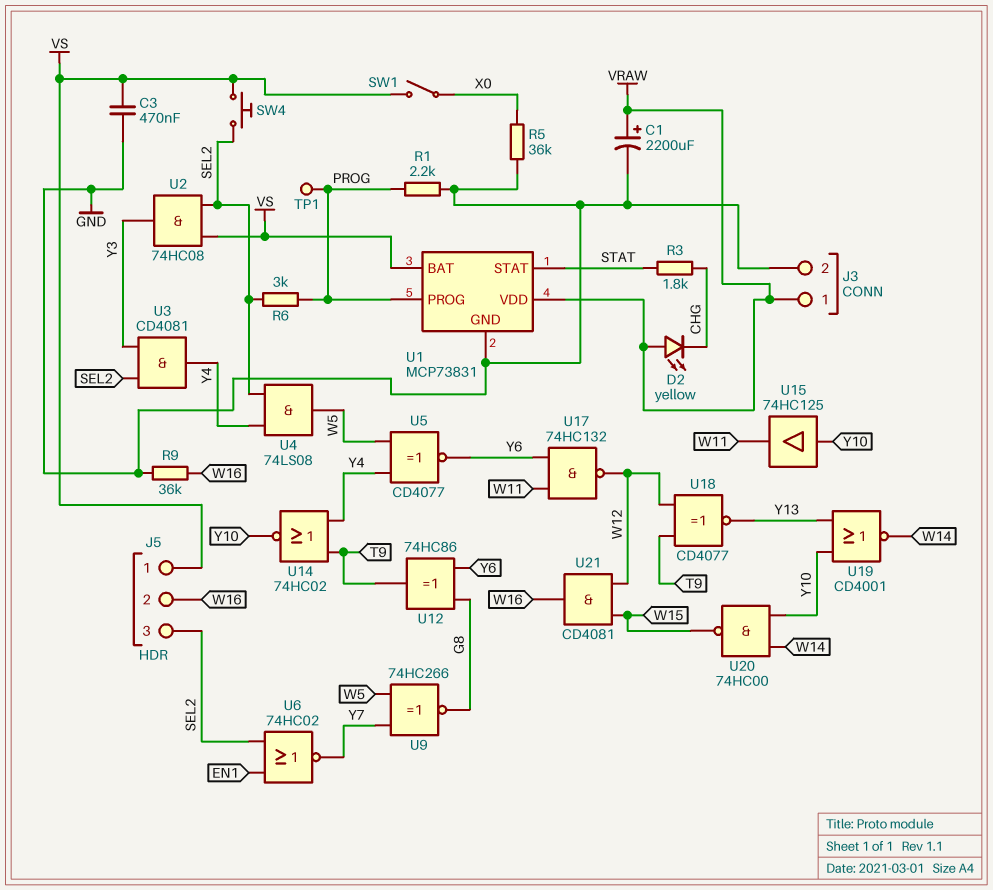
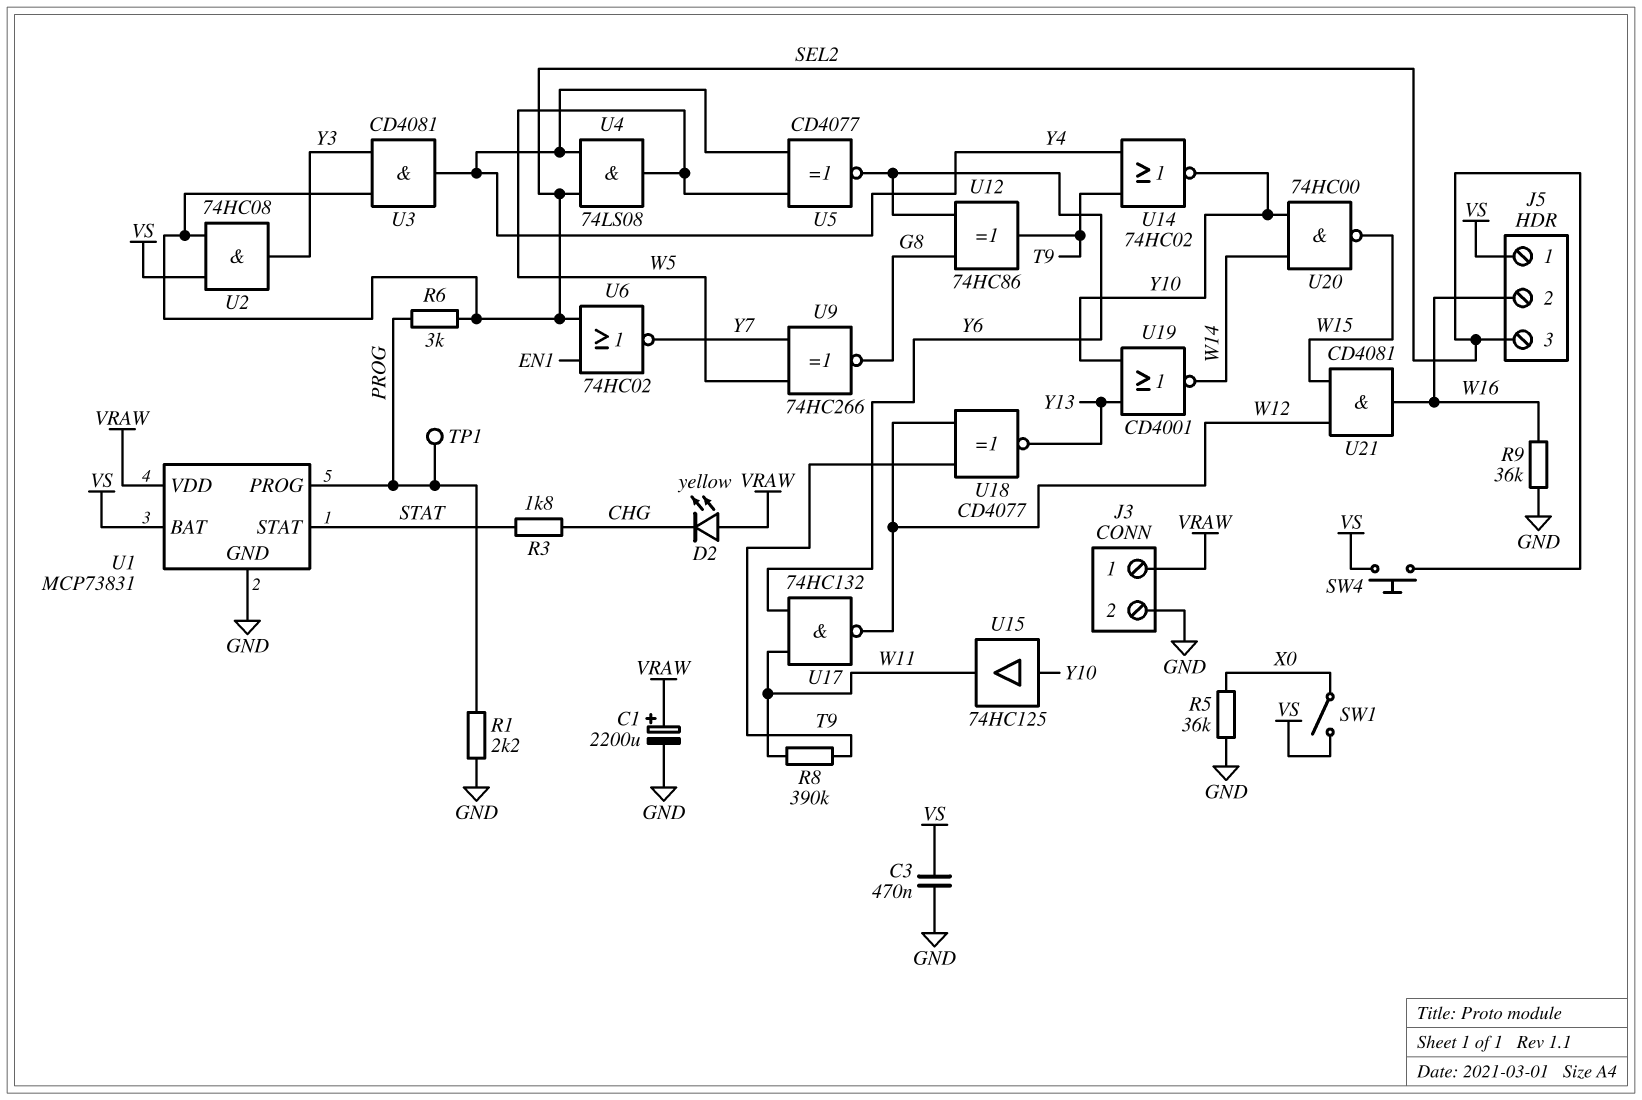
R8: none -> 390k (T9, W11)

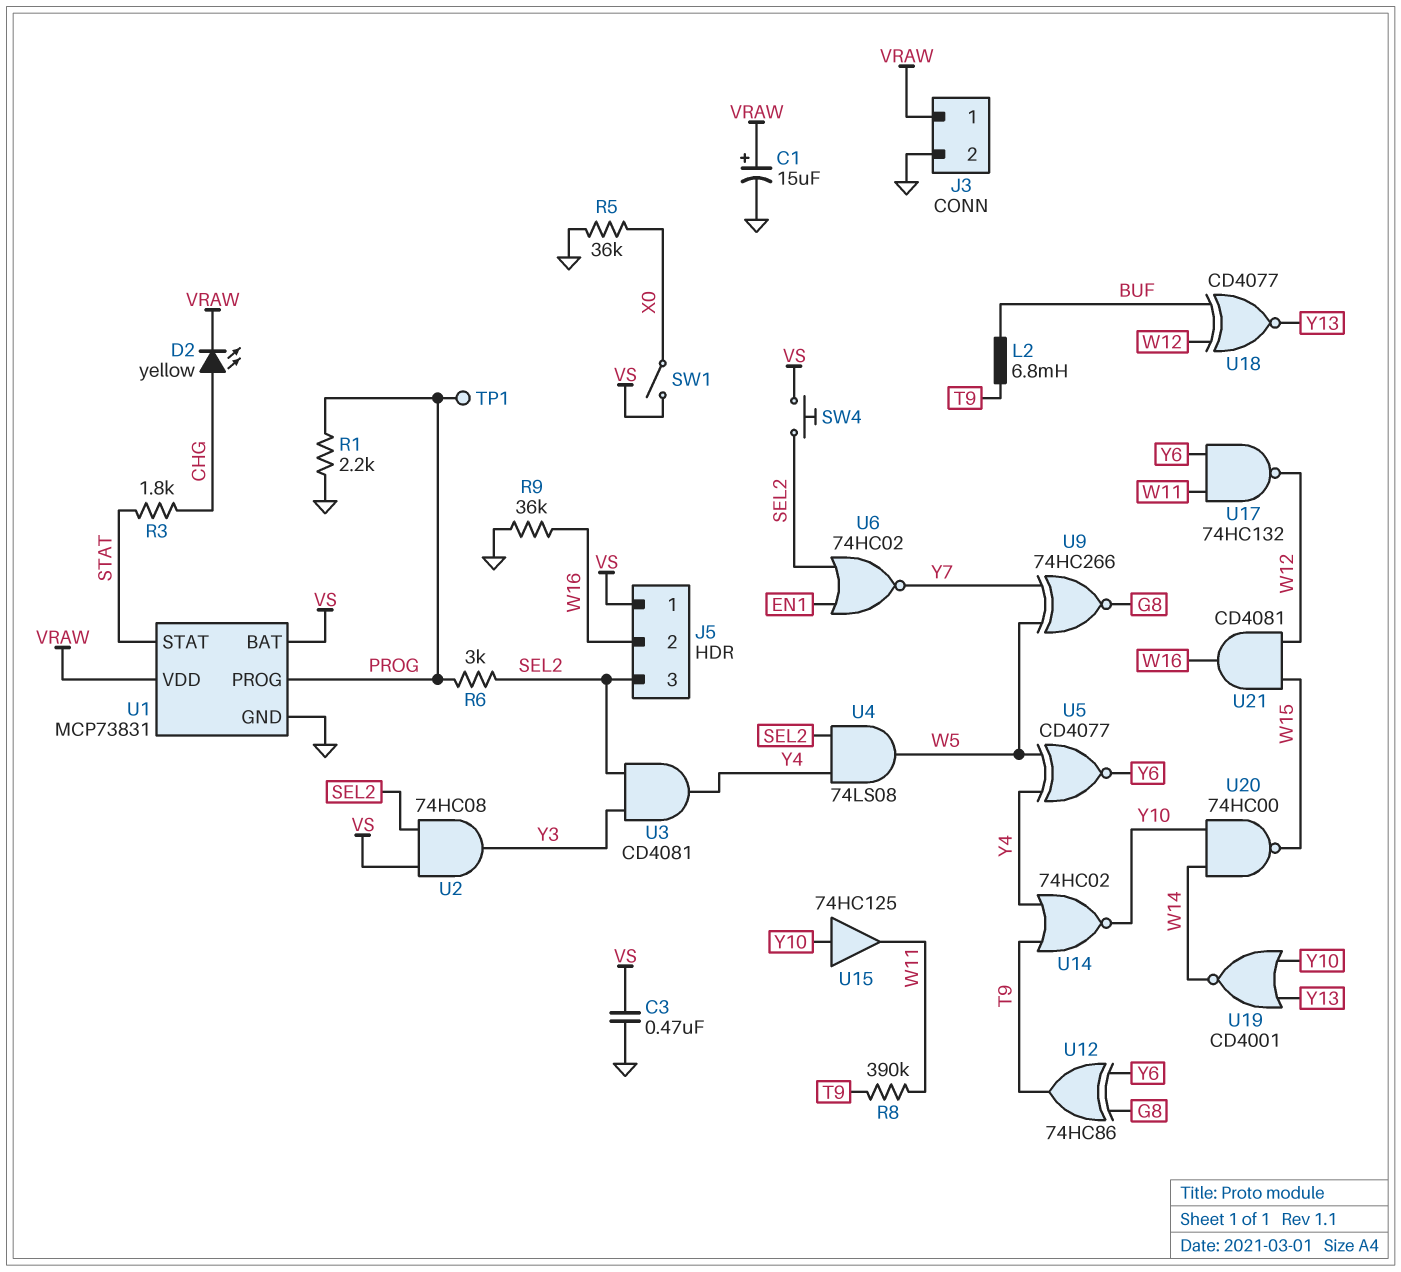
C1: 2200uF (plus VRAW, minus GND) -> 15uF (plus VRAW, minus GND)
D2: LED yellow (A VRAW, K CHG) -> LED yellow (A CHG, K VRAW)
L2: none -> 6.8mH (BUF, T9)
U18: XNOR CD4077 (in T9, in W12, out Y13) -> XNOR CD4077 (in BUF, in W12, out Y13)

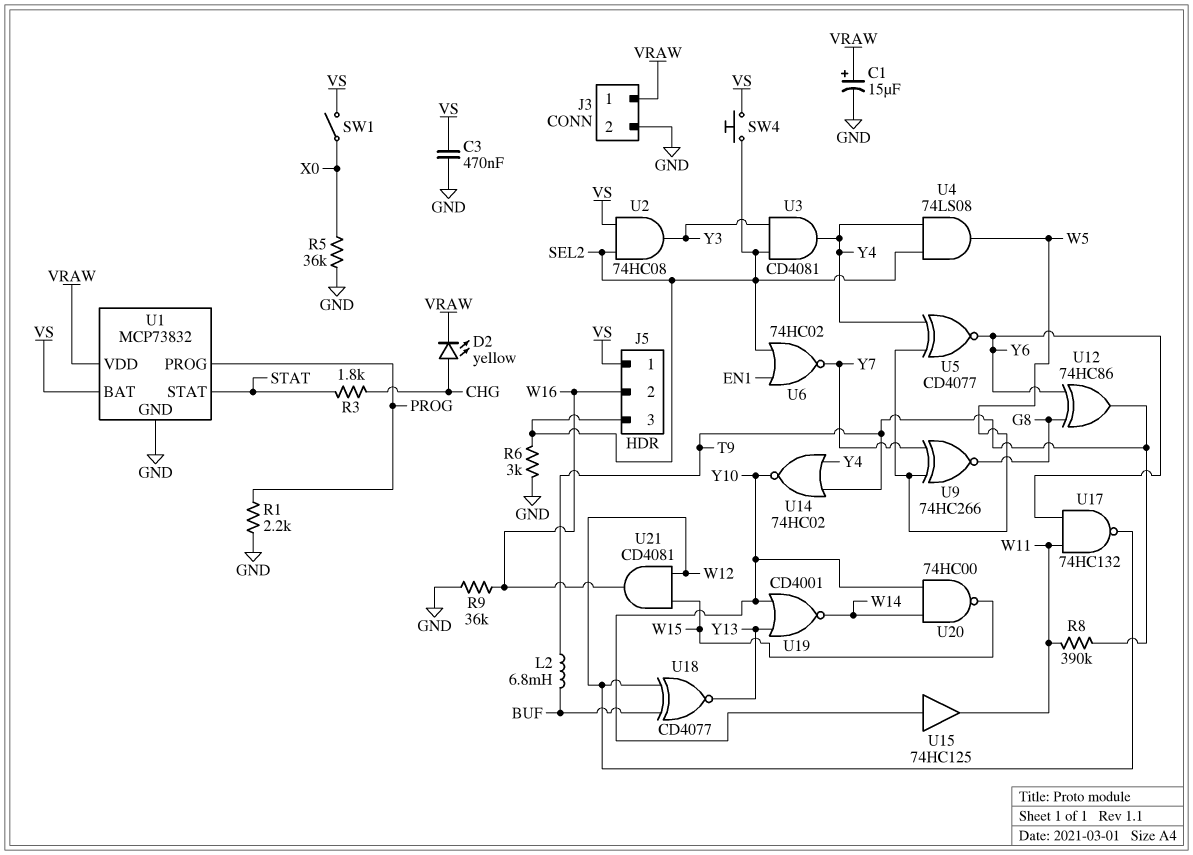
R6: 3k (PROG, SEL2) -> 3k (GND, SEL2)
TP1: test point (PROG) -> none
U1: MCP73831 -> MCP73832

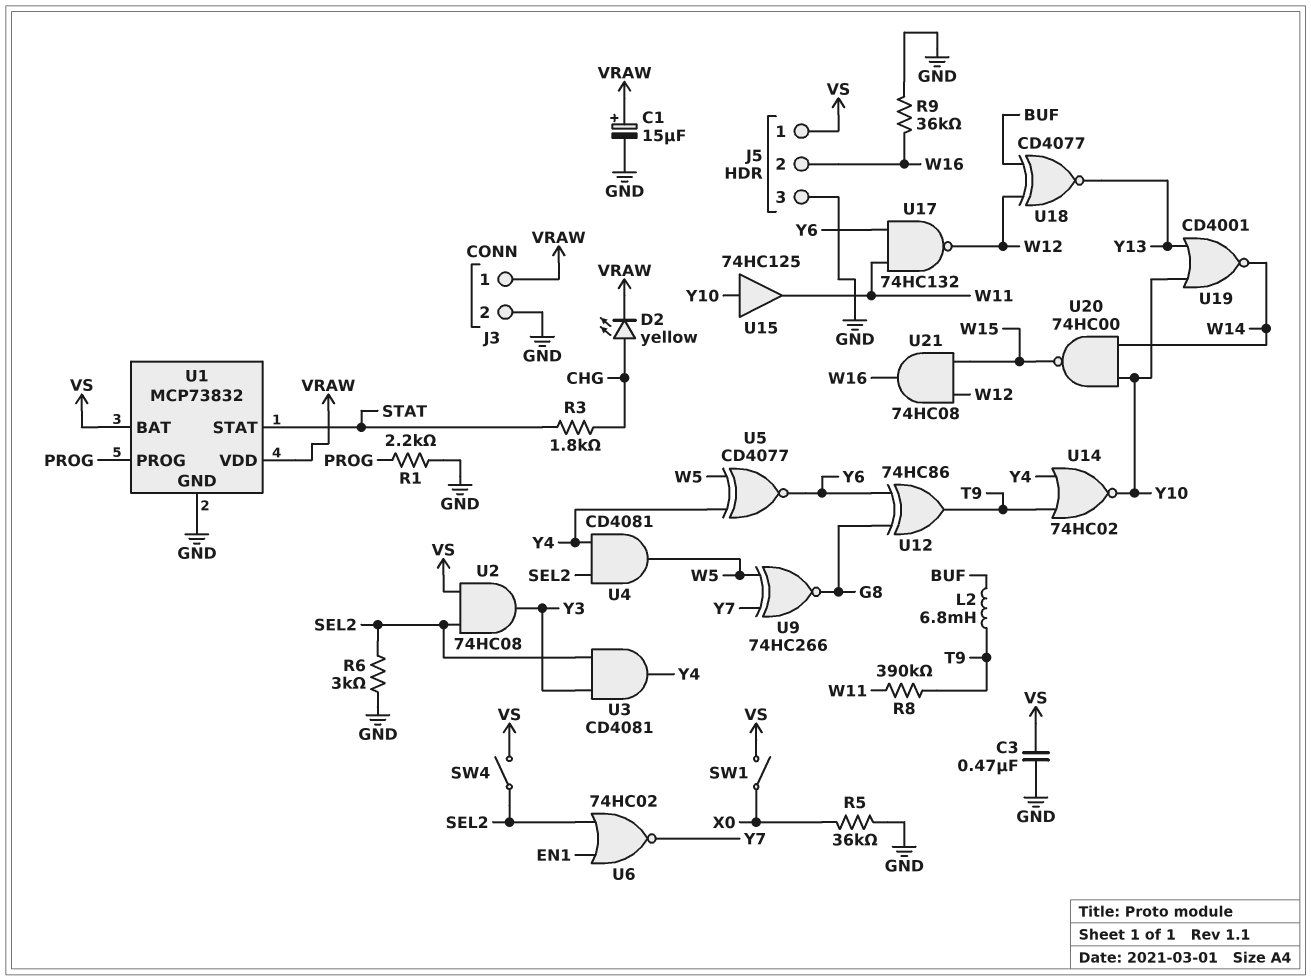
J5 pin 3: SEL2 -> GND
SW4: button (SEL2, VS) -> switch (SEL2, VS)
U4: AND 74LS08 (in SEL2, in Y4, out W5) -> AND CD4081 (in SEL2, in Y4, out W5)
U21: AND CD4081 (in W12, in W15, out W16) -> AND 74HC08 (in W12, in W15, out W16)

